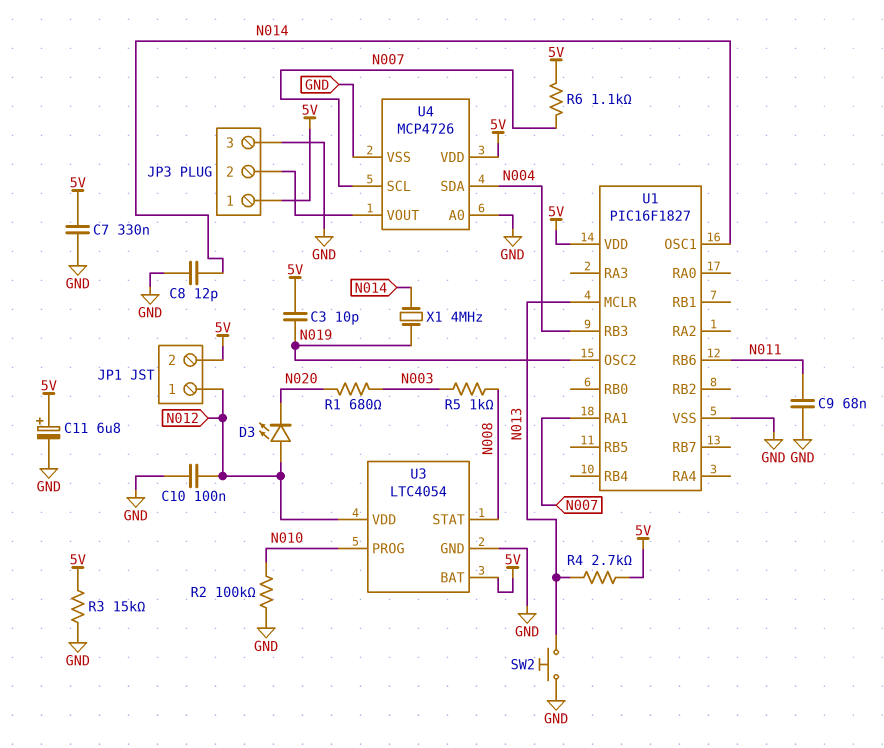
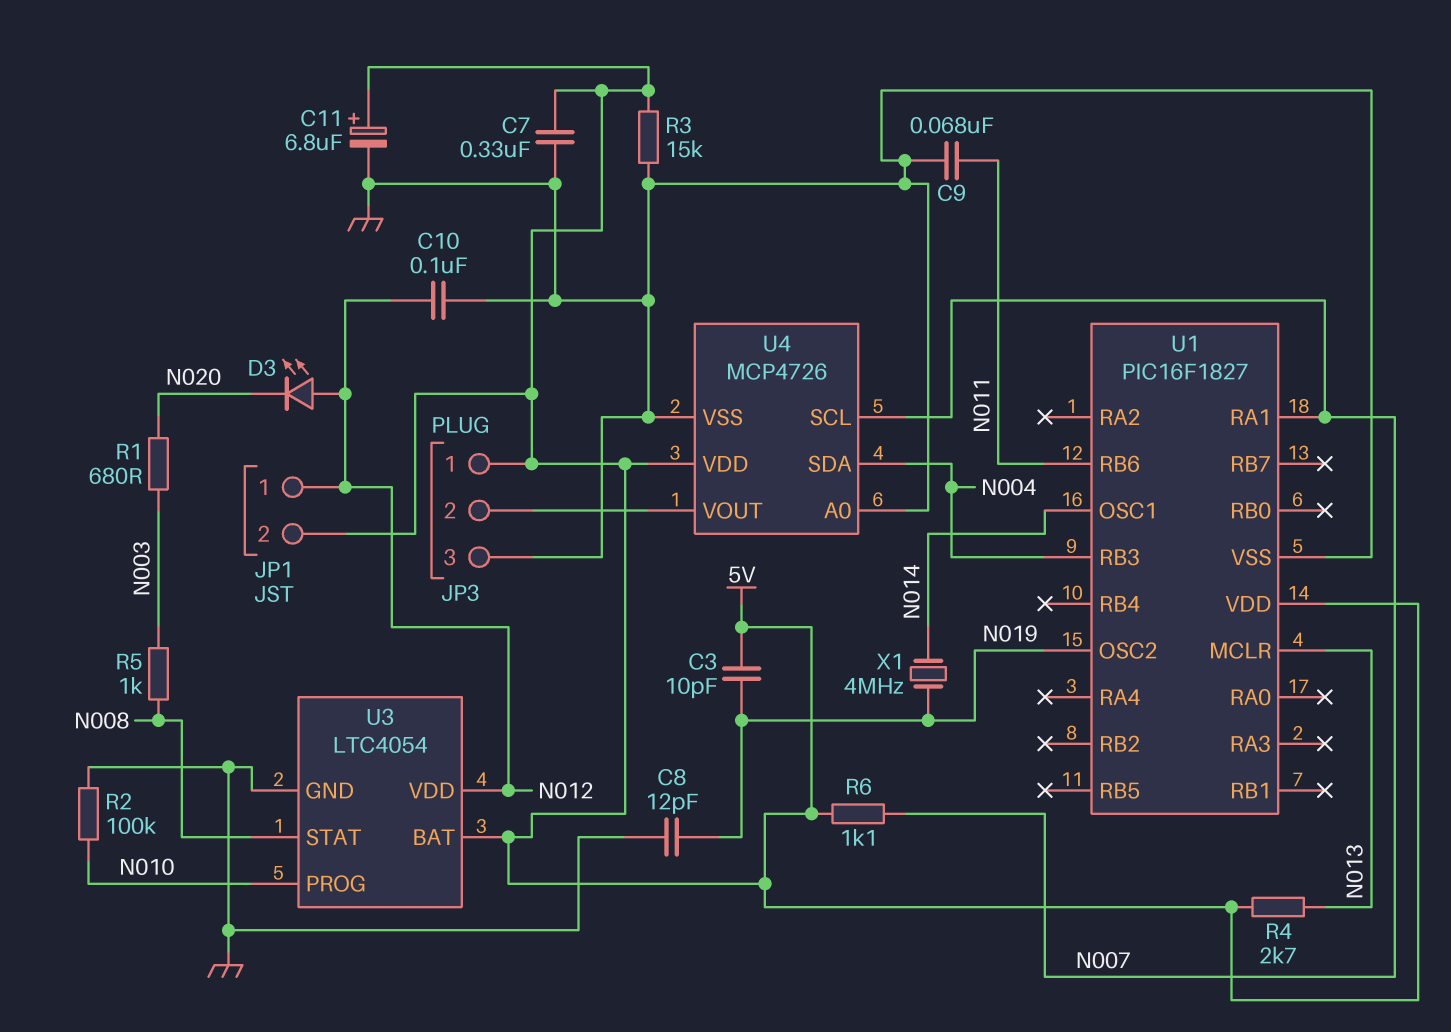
C8: 12pF (GND, N014) -> 12pF (GND, N019)
SW2: button (GND, N013) -> none

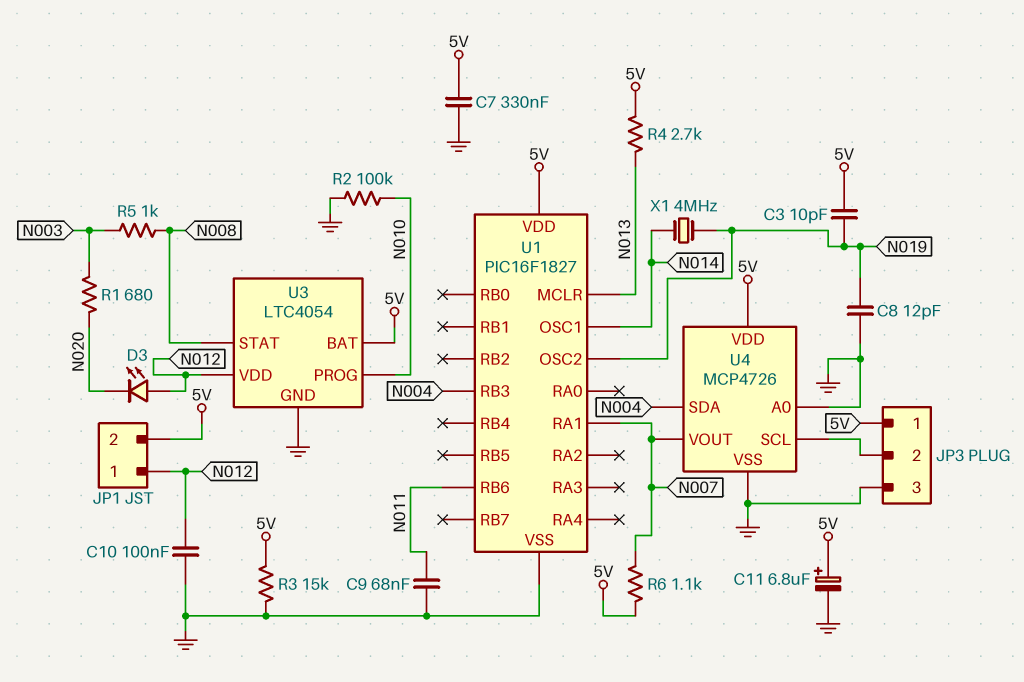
U4 pin SCL: N007 -> JP3/2
U4 pin VOUT: JP3/2 -> N007

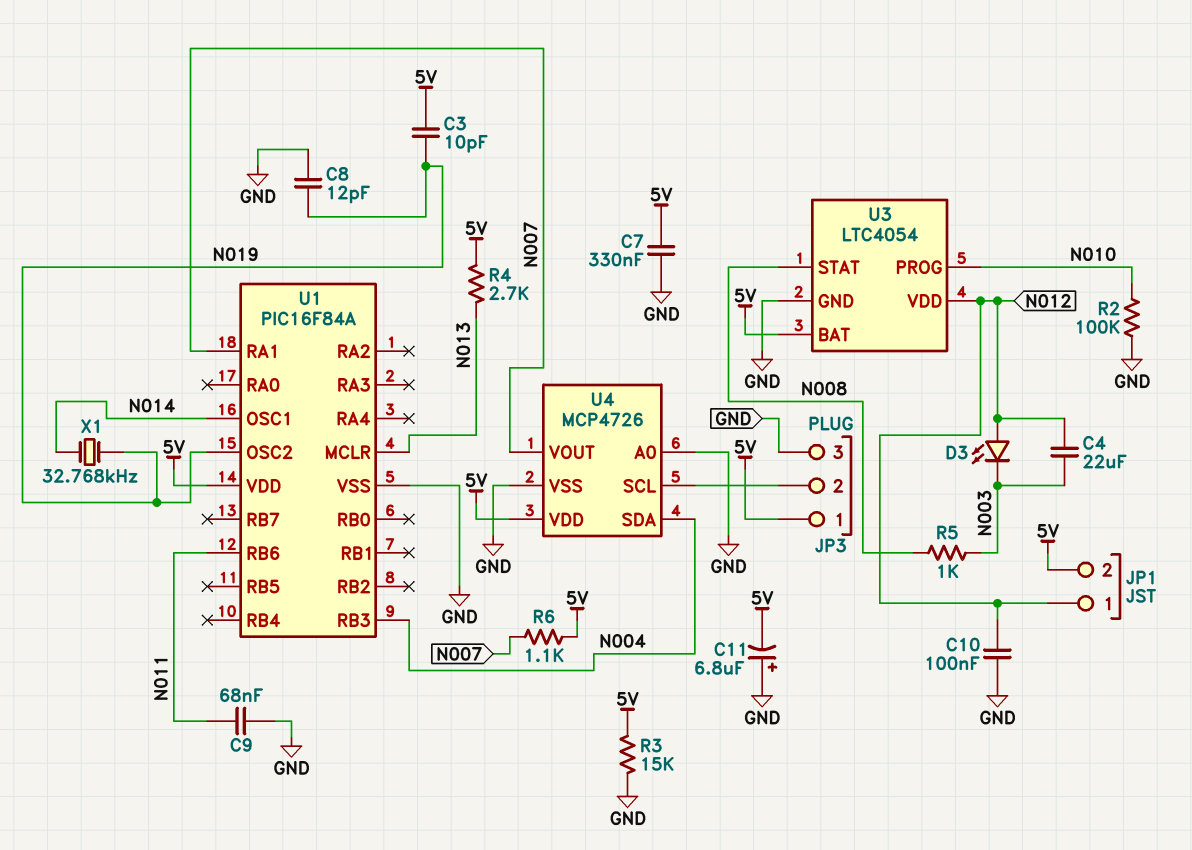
C4: none -> 22uF (N003, N012)
C11: 6.8uF (plus 5V, minus GND) -> 6.8uF (plus GND, minus 5V)
D3: LED (A N012, K N020) -> LED (A N012, K N003)
R1: 680 (N003, N020) -> none
U1: PIC16F1827 -> PIC16F84A
X1: 4MHz (N014, N019) -> 32.768kHz (N014, N019)

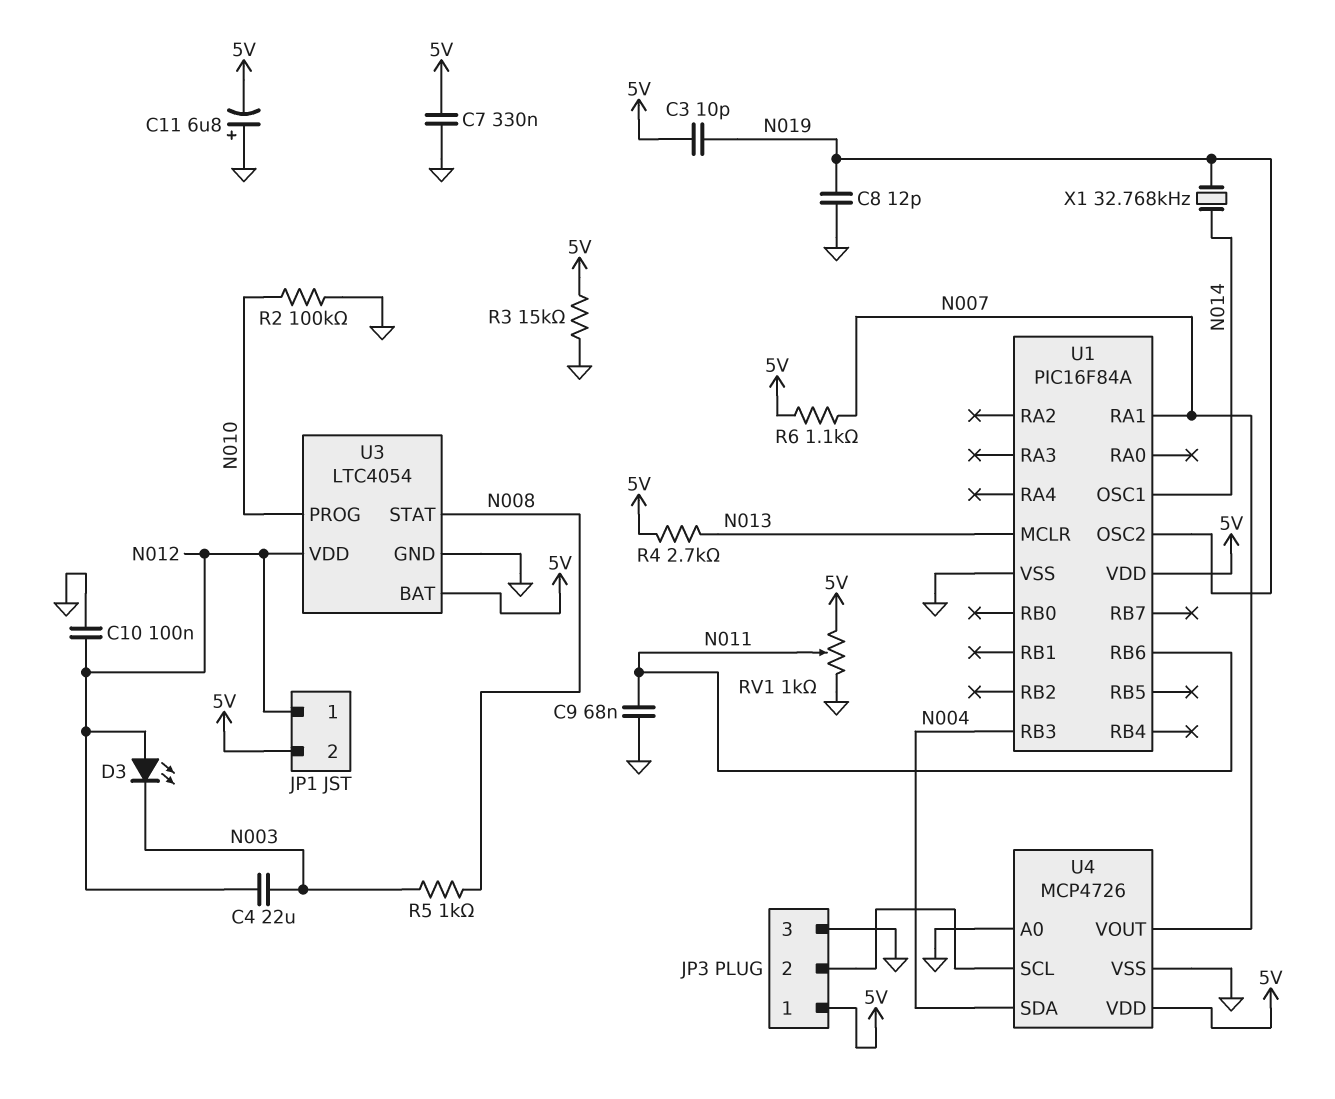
RV1: none -> 1k (5V, GND, wiper N011)

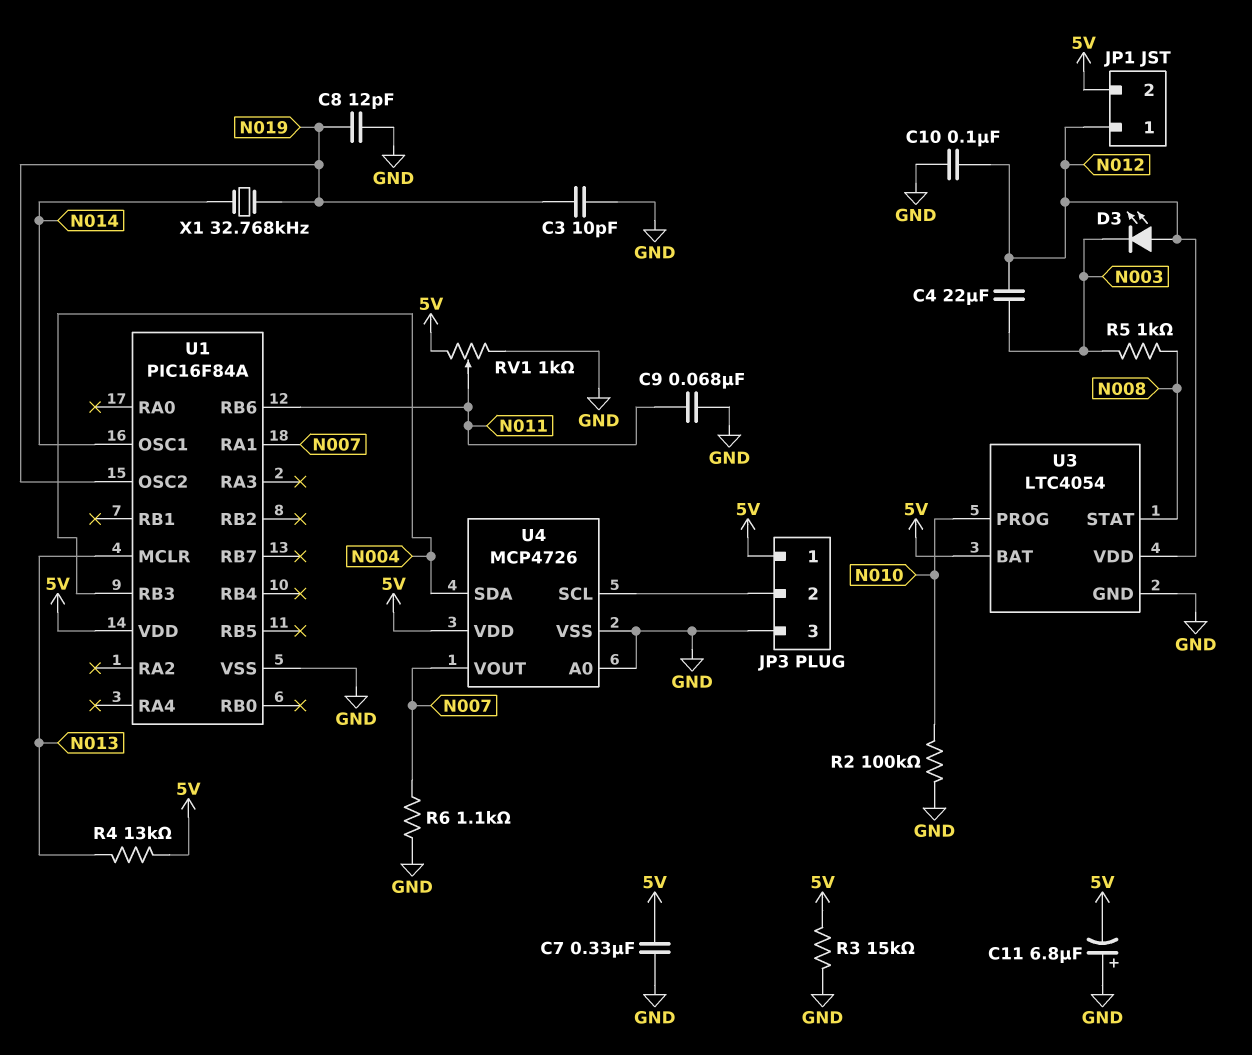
C3: 10pF (5V, N019) -> 10pF (GND, N019)
R4: 2.7k (5V, N013) -> 13k (5V, N013)
R6: 1.1k (5V, N007) -> 1.1k (GND, N007)

